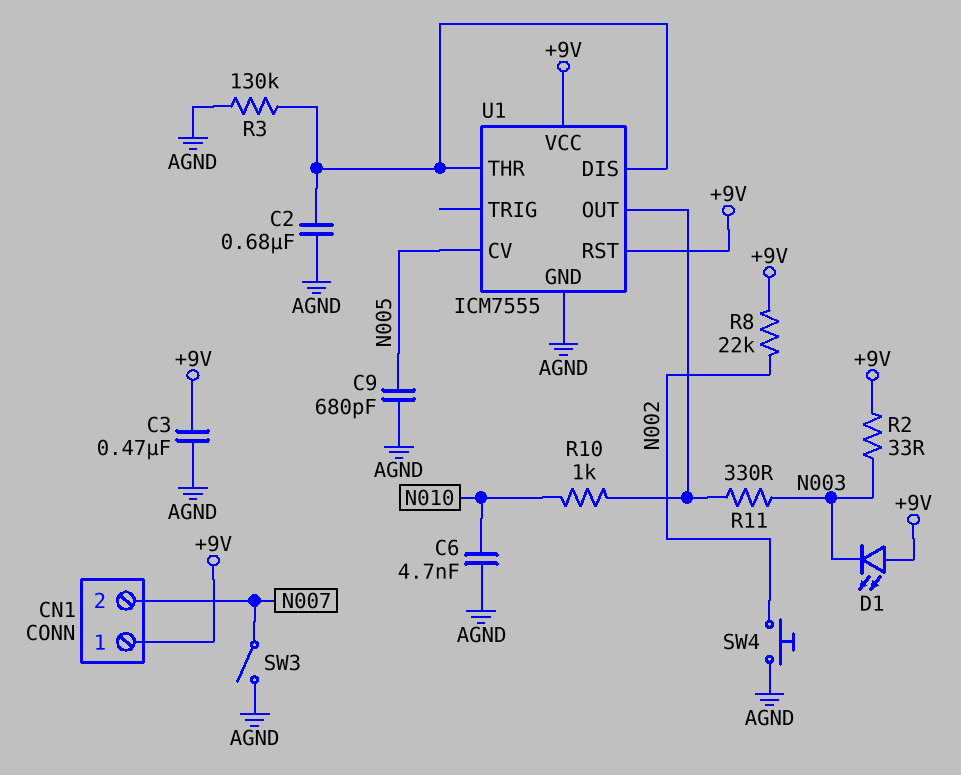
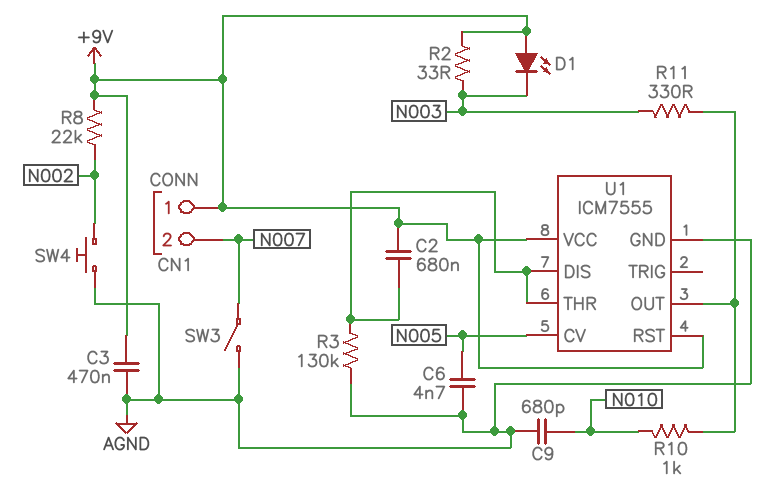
C2: 680nF (AGND, U1/DIS) -> 680nF (+9V, U1/DIS)
C6: 4.7nF (AGND, N010) -> 4.7nF (AGND, N005)
C9: 680pF (AGND, N005) -> 680pF (AGND, N010)

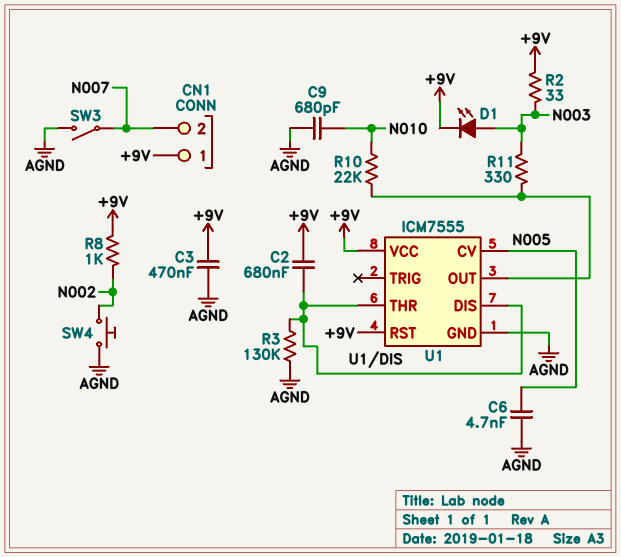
D1: LED (A +9V, K N003) -> LED (A N003, K +9V)
R8: 22k (+9V, N002) -> 1k (+9V, N002)
R10: 1k (N010, U1/OUT) -> 22k (N010, U1/OUT)

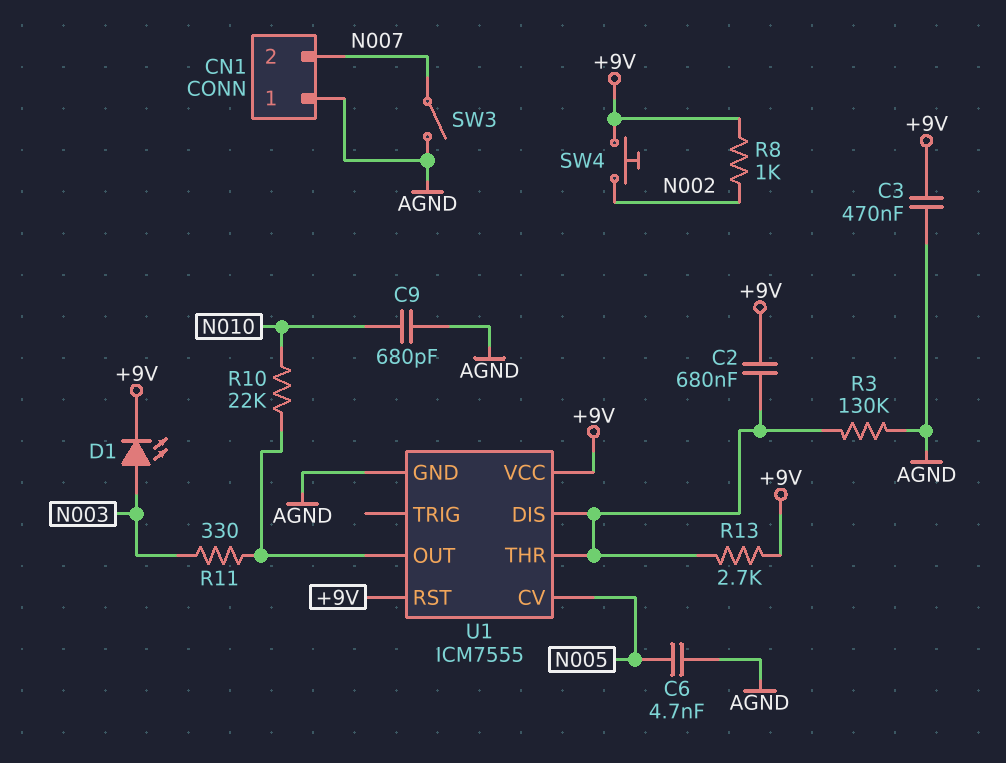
CN1 pin 1: +9V -> AGND
R2: 33 (+9V, N003) -> none
R13: none -> 2.7k (+9V, U1/DIS)
SW4: button (AGND, N002) -> button (+9V, N002)

